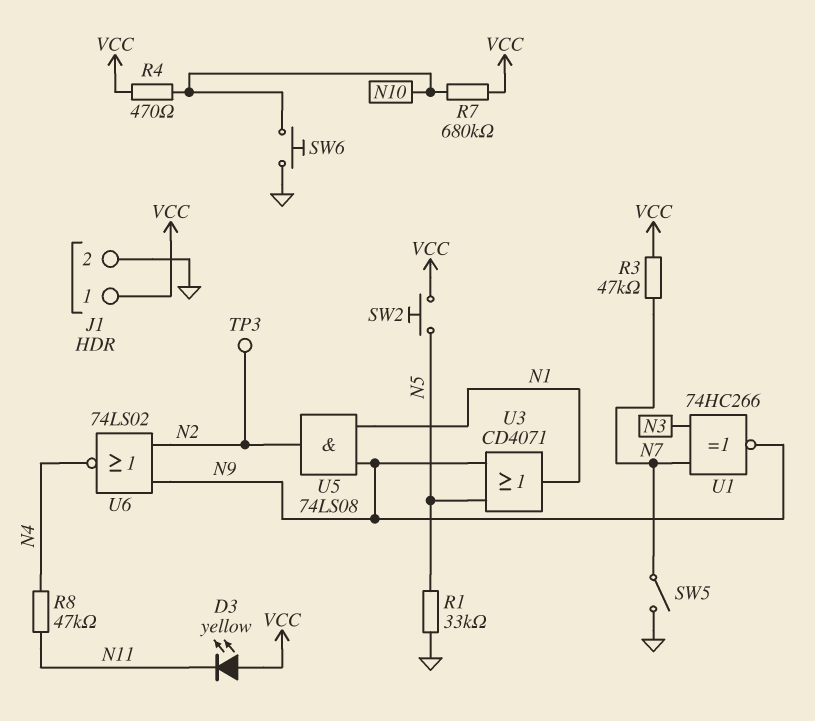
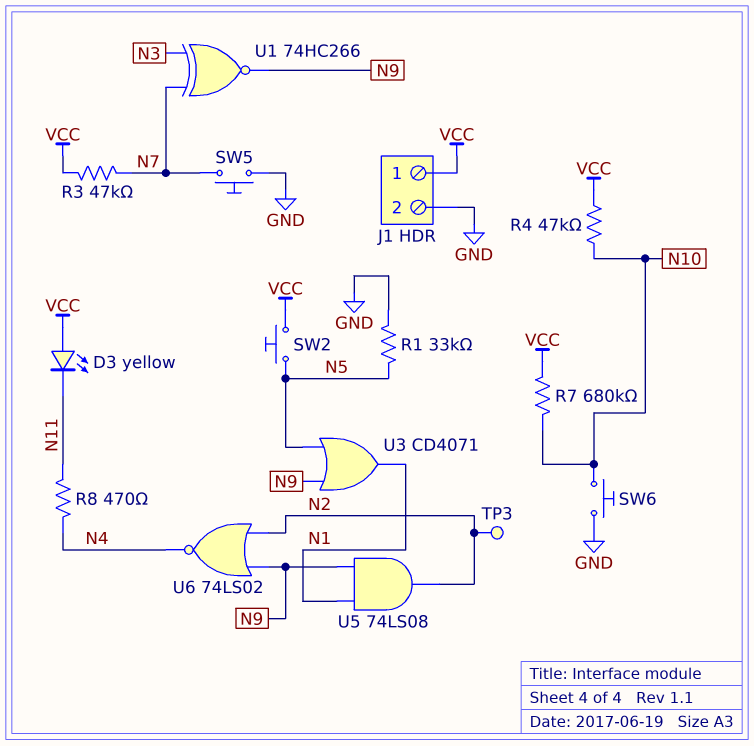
R4: 470 (N10, VCC) -> 47k (N10, VCC)
R8: 47k (N4, N11) -> 470 (N4, N11)
SW5: switch (GND, N7) -> button (GND, N7)

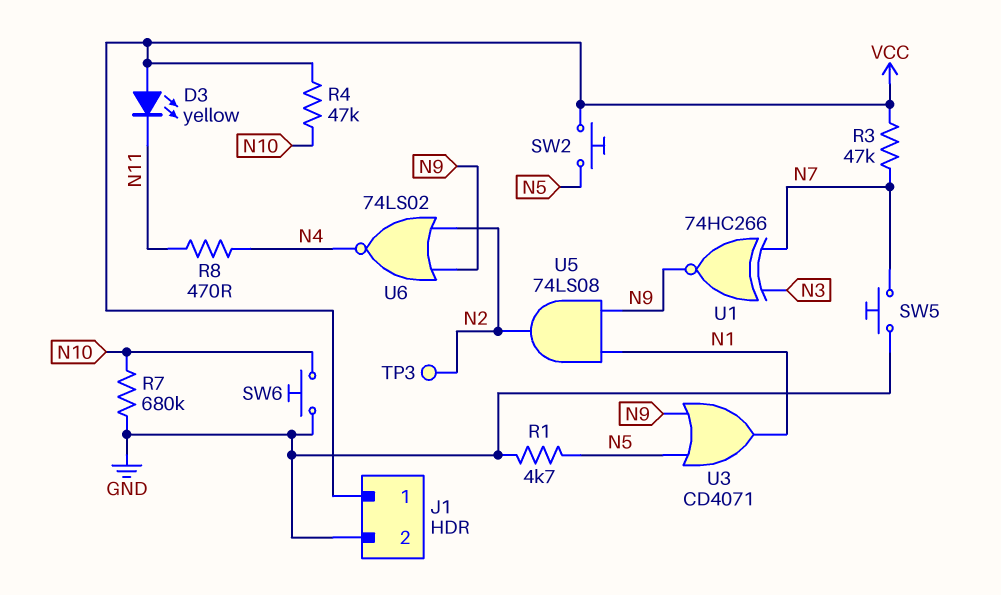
R1: 33k (GND, N5) -> 4.7k (GND, N5)
R7: 680k (N10, VCC) -> 680k (GND, N10)

